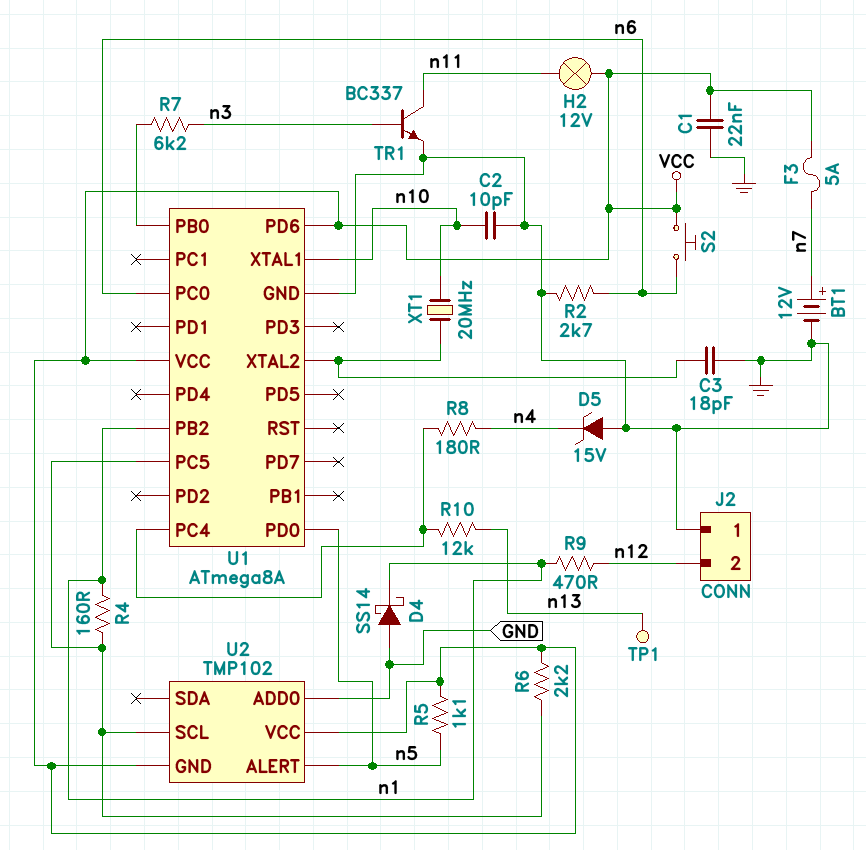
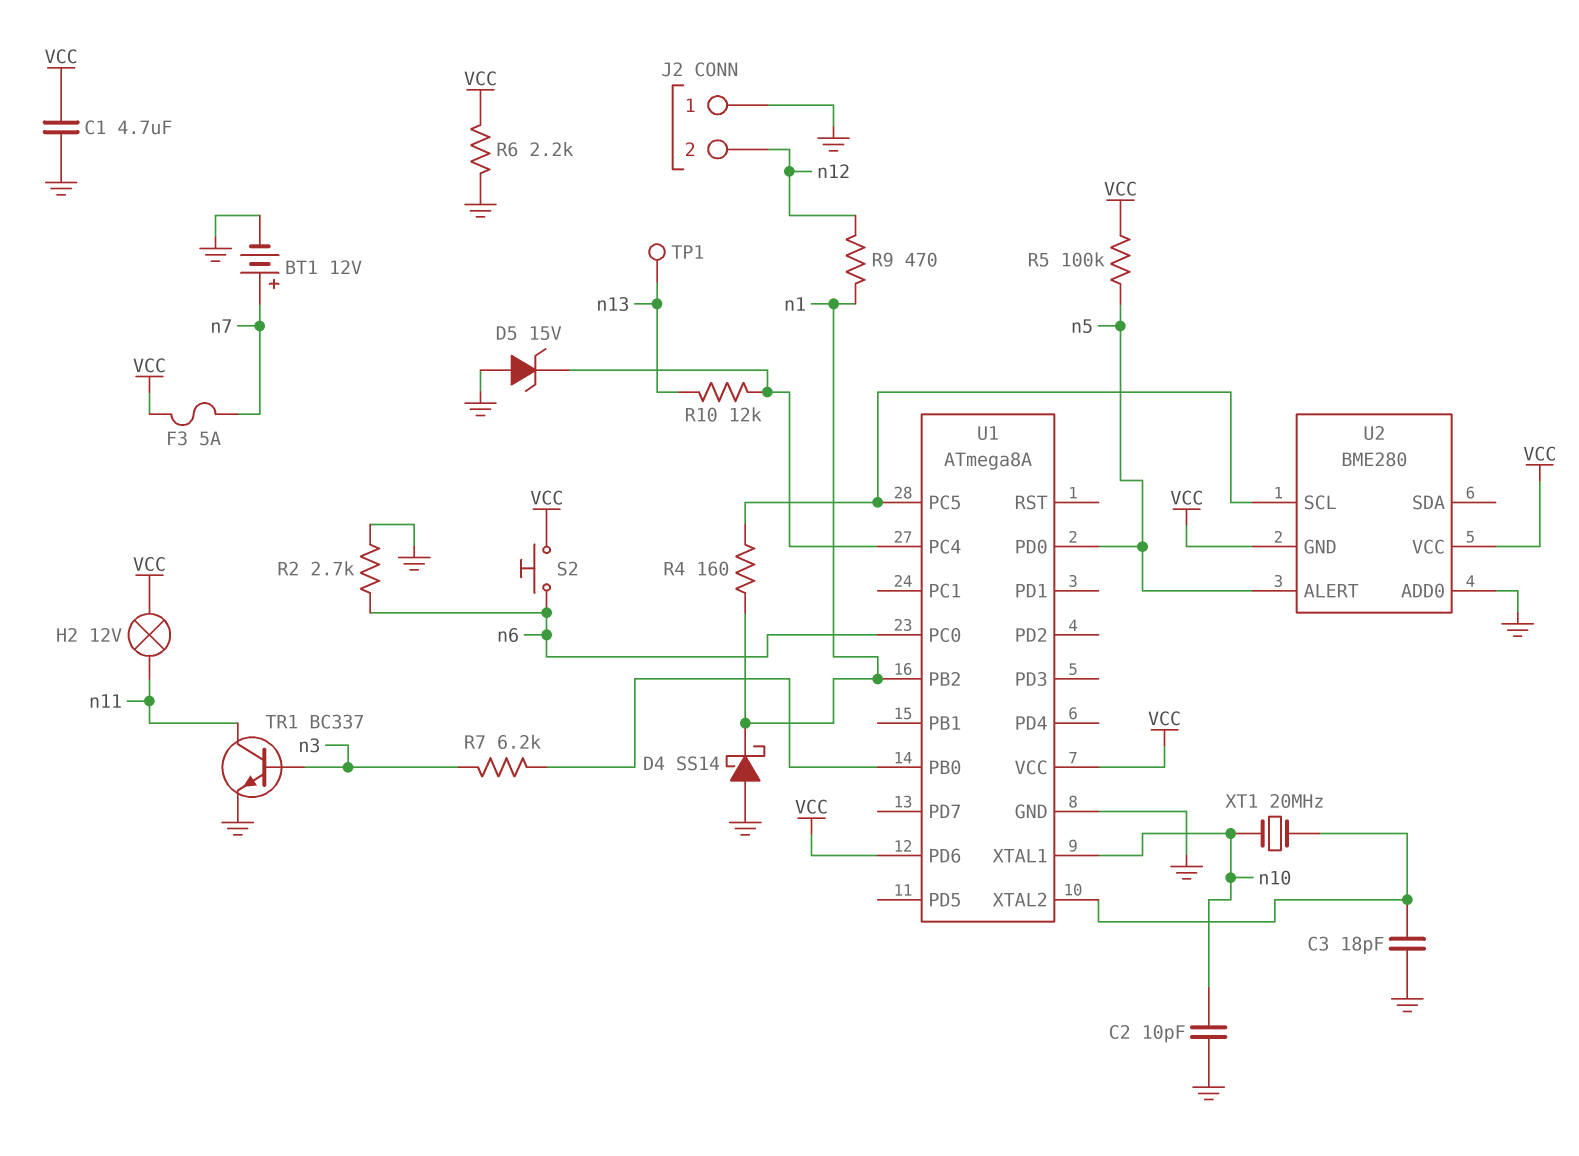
C1: 22nF (GND, VCC) -> 4.7uF (GND, VCC)
D5: zener 15V (A GND, K n4) -> zener 15V (A GND, K U1/PC4)
R5: 1.1k (VCC, n5) -> 100k (VCC, n5)
R6: 2.2k (U1/PC5, VCC) -> 2.2k (GND, VCC)
R8: 180 (U1/PC4, n4) -> none
U2: TMP102 -> BME280

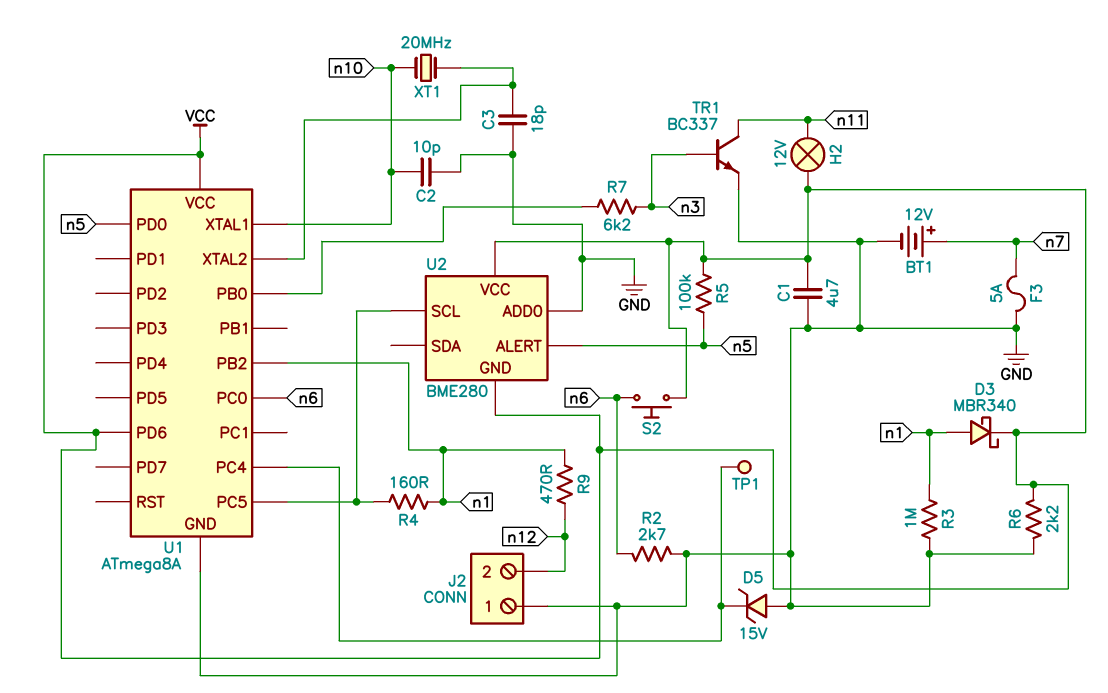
D3: none -> schottky MBR340 (A n1, K VCC)
D4: schottky SS14 (A GND, K n1) -> none
F3: 5A (VCC, n7) -> 5A (GND, n7)
R3: none -> 1M (GND, n1)
R10: 12k (U1/PC4, n13) -> none
TP1: test point (n13) -> test point (U1/PC4)

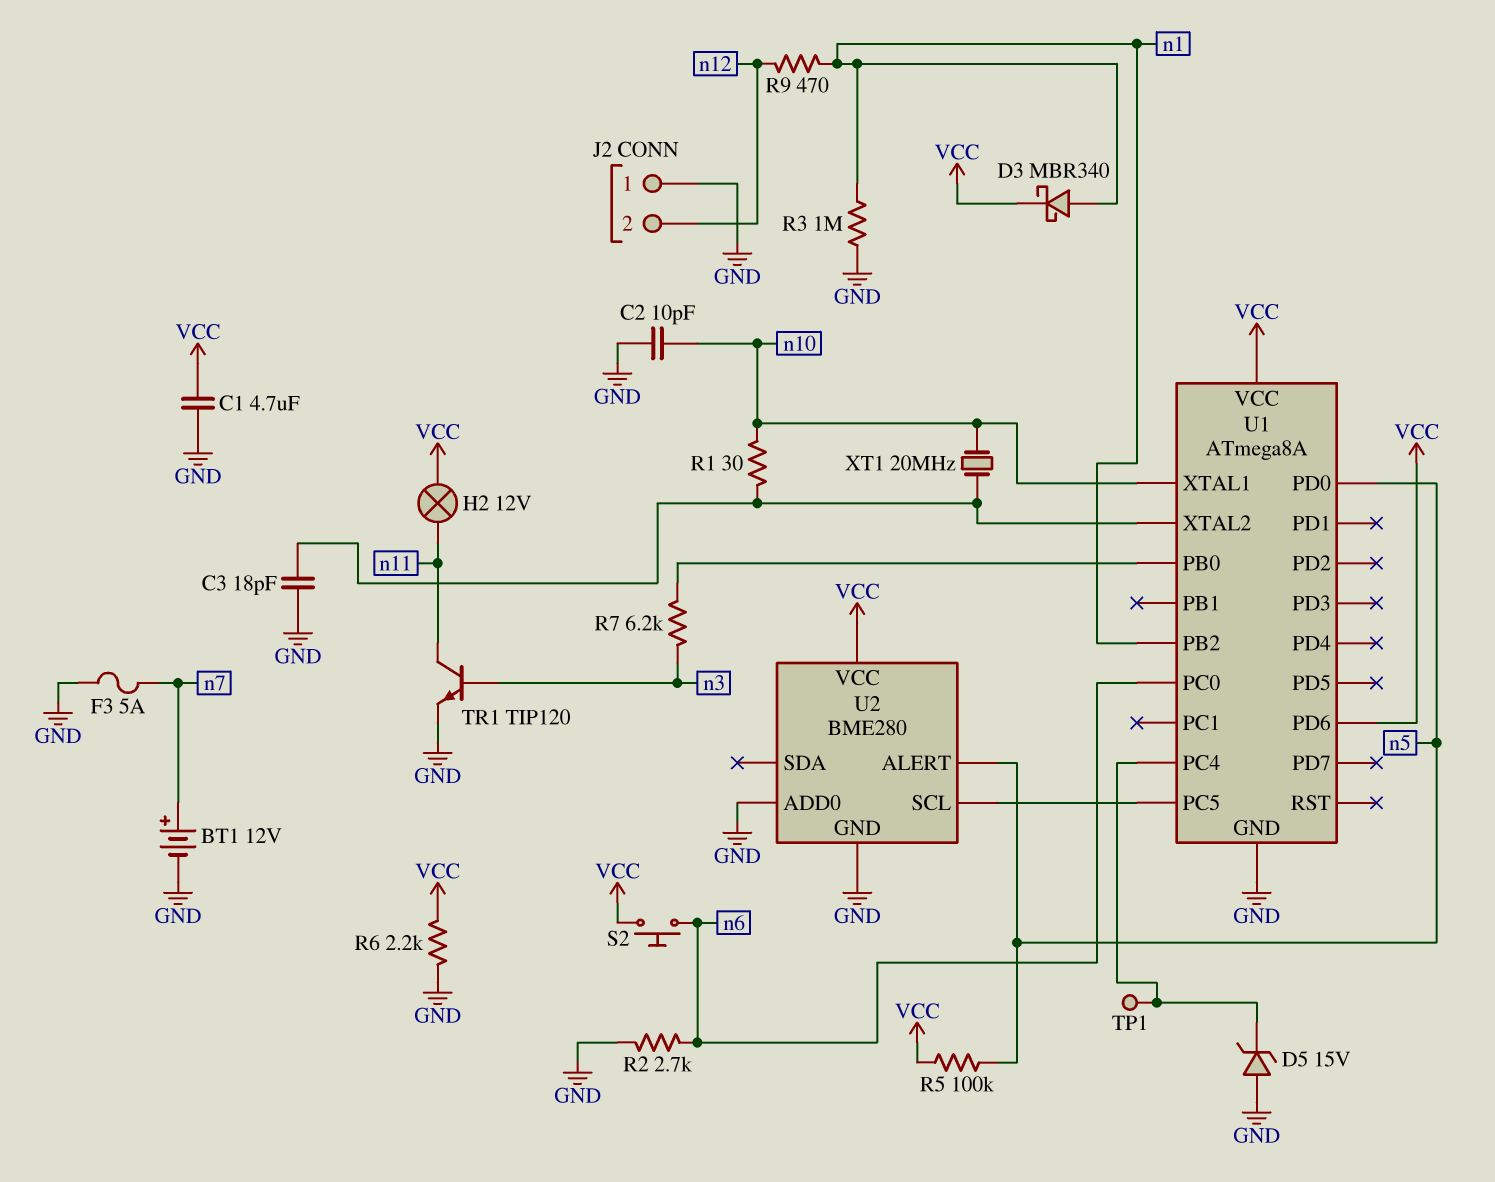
R1: none -> 30 (U1/XTAL2, n10)
R4: 160 (U1/PC5, n1) -> none
TR1: NPN BC337 (B n3, C n11, E GND) -> NPN TIP120 (B n3, C n11, E GND)
U2 pin GND: VCC -> GND

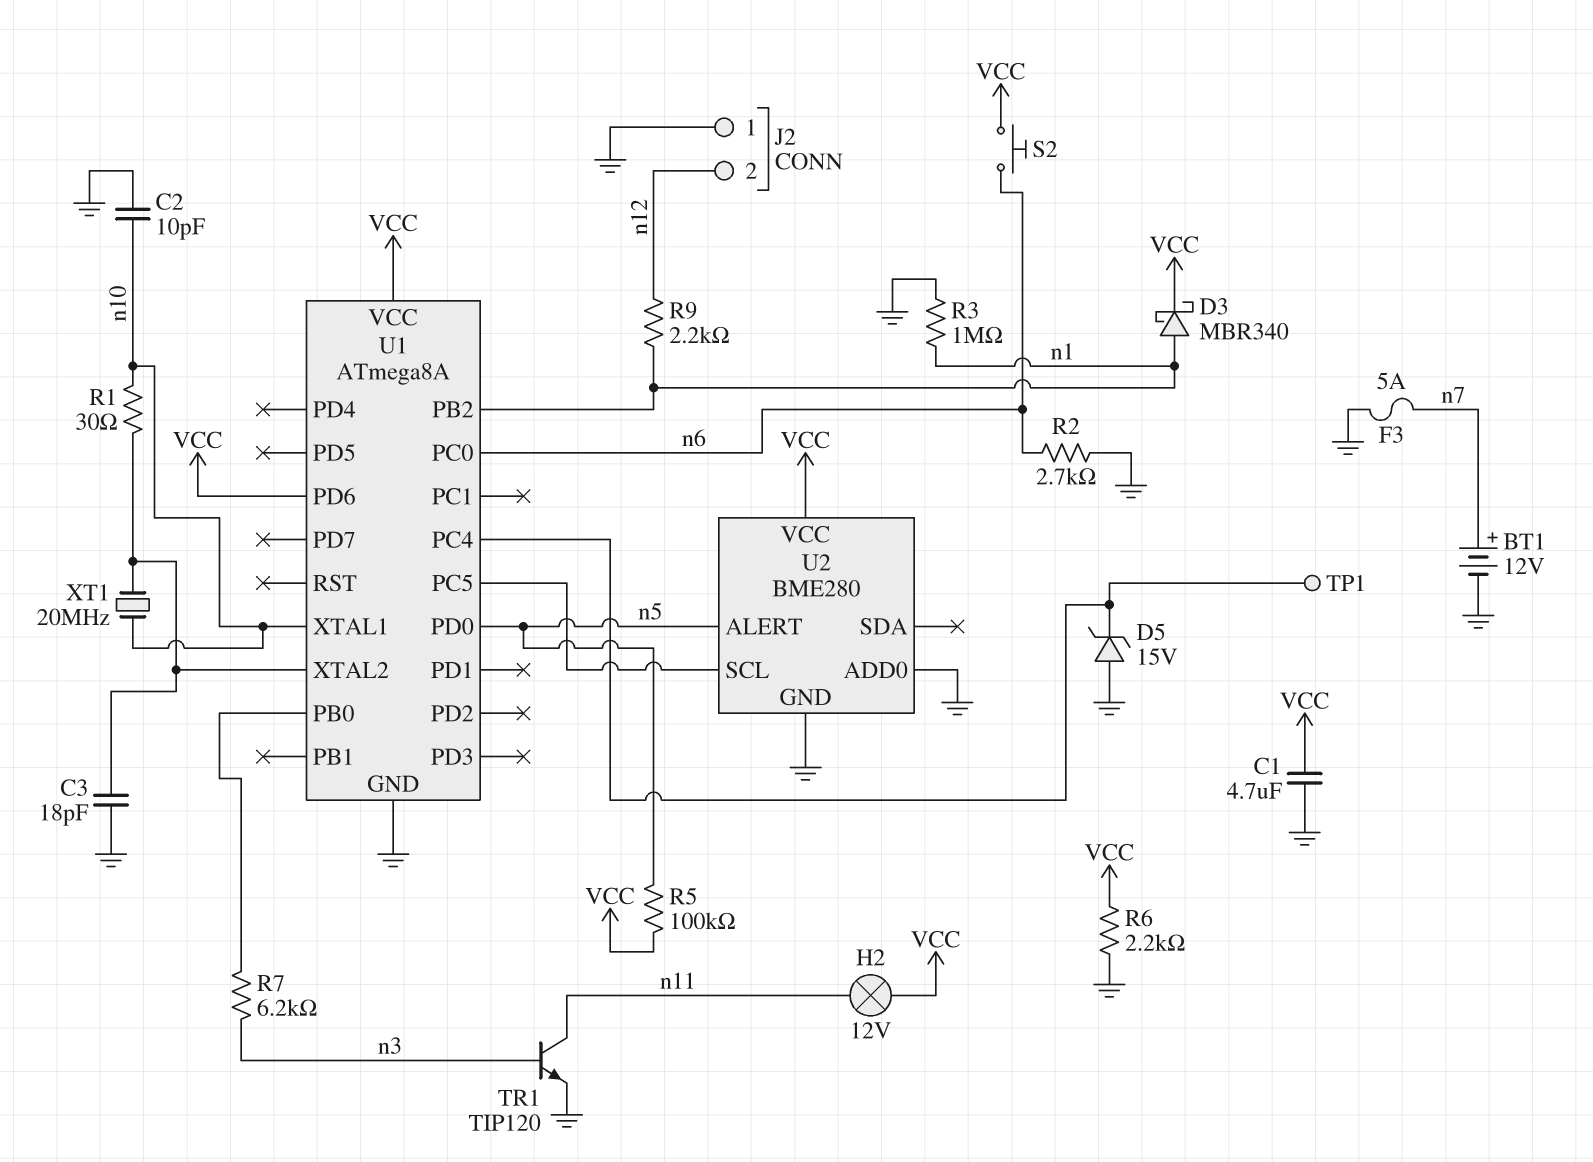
R9: 470 (n1, n12) -> 2.2k (n1, n12)

